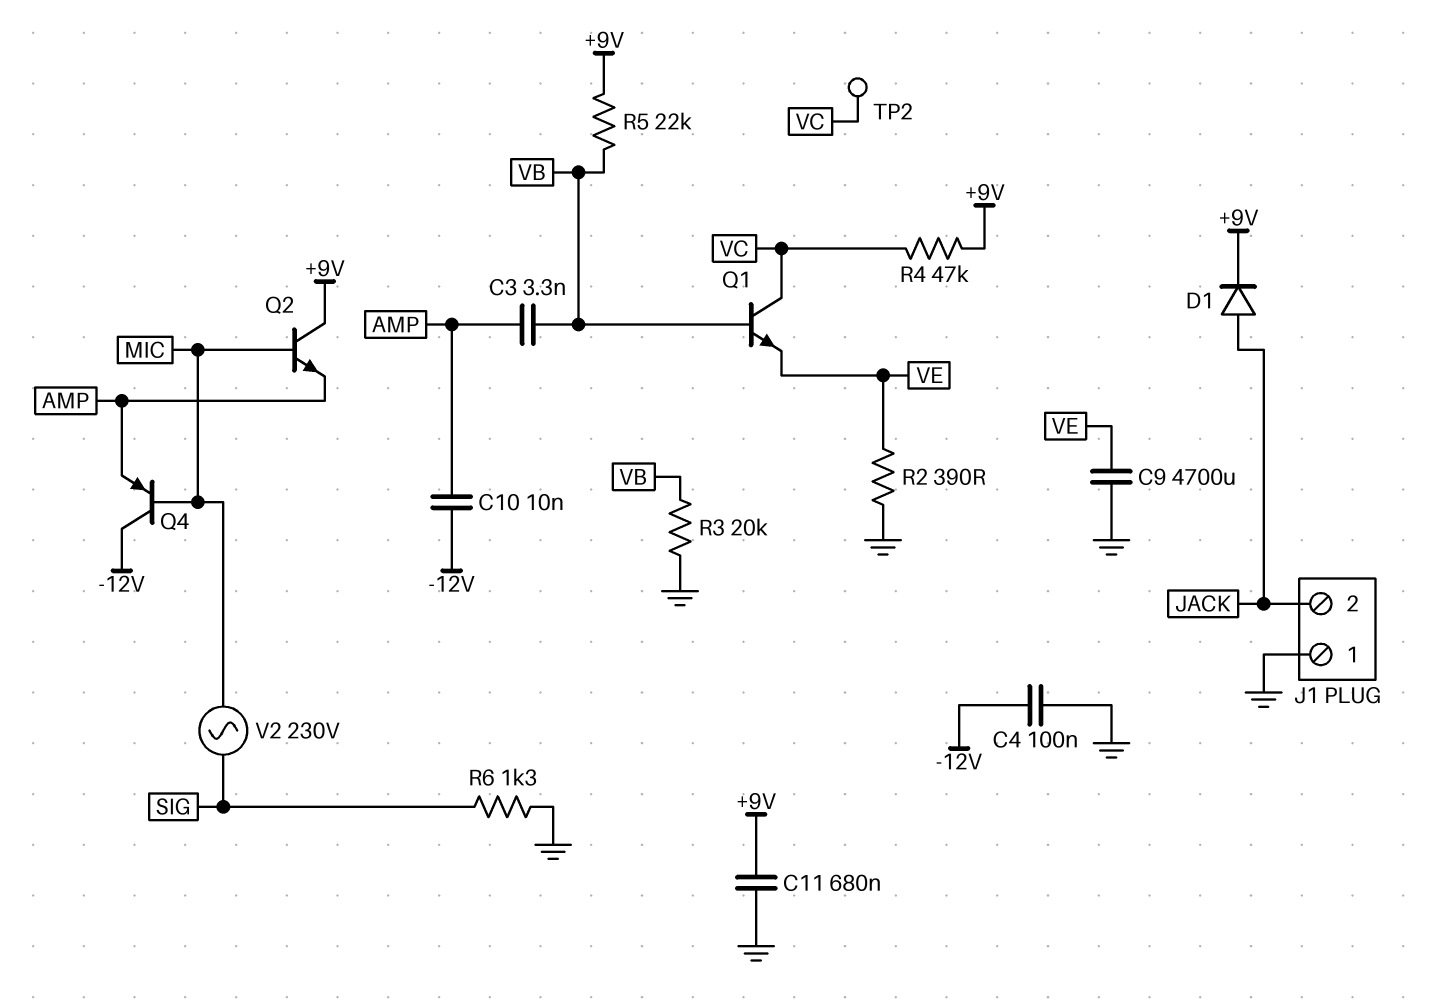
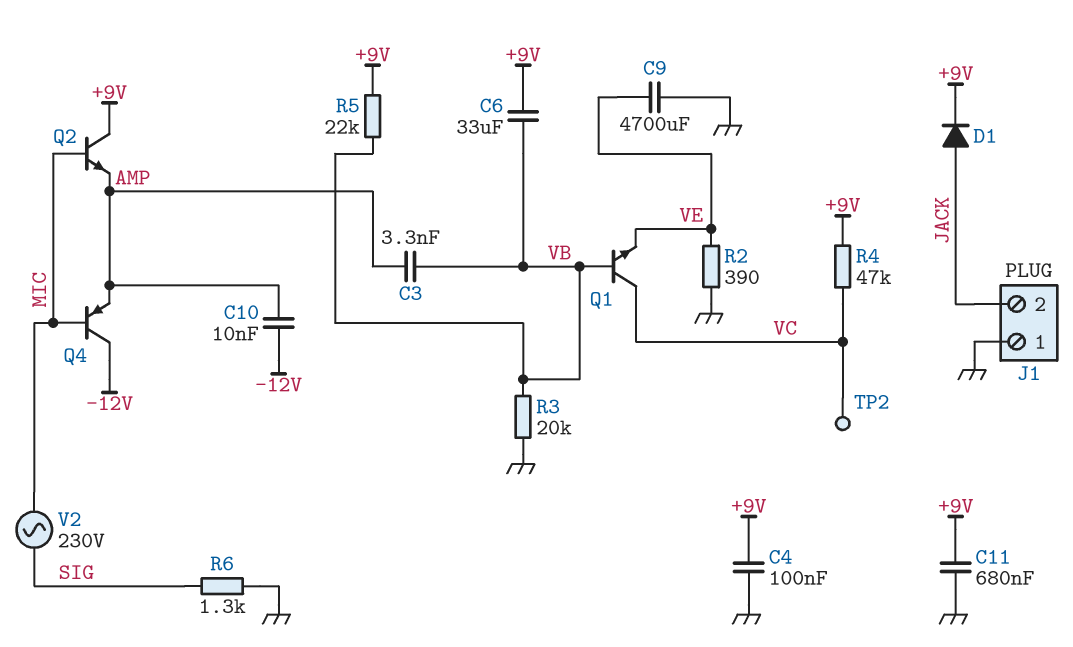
C4: 100nF (-12V, GND) -> 100nF (+9V, GND)
C6: none -> 33uF (+9V, VB)

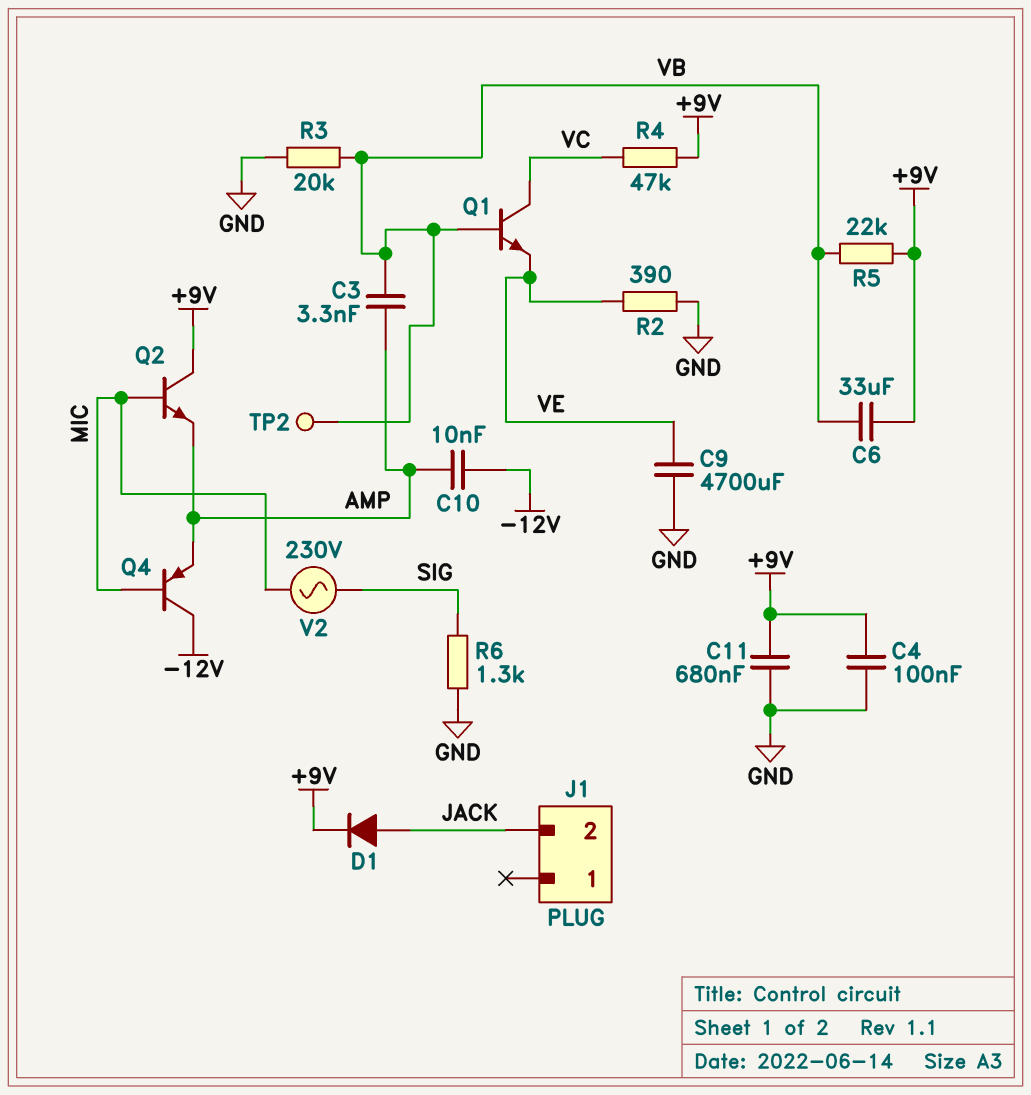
J1 pin 1: GND -> none
TP2: test point (VC) -> test point (VB)

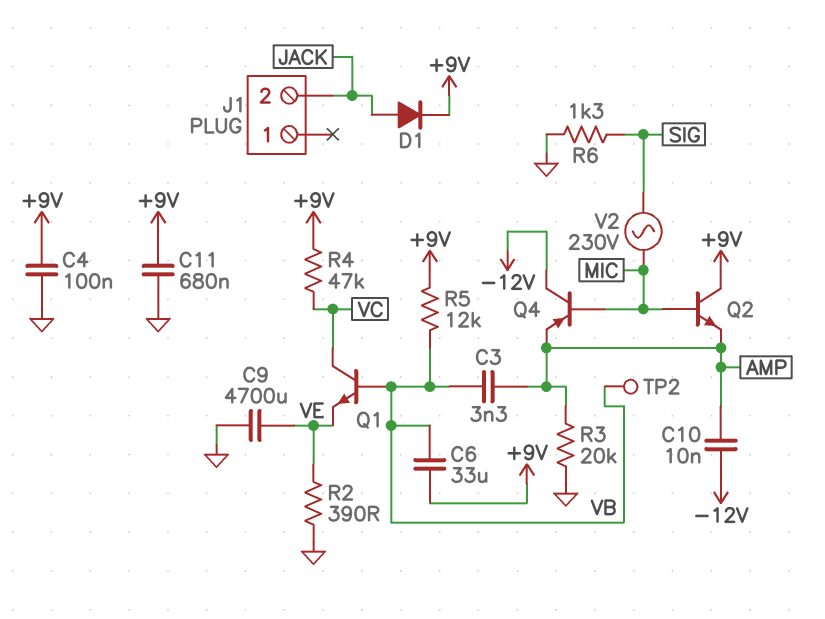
R3: 20k (GND, VB) -> 20k (AMP, GND)
R5: 22k (+9V, VB) -> 12k (+9V, VB)

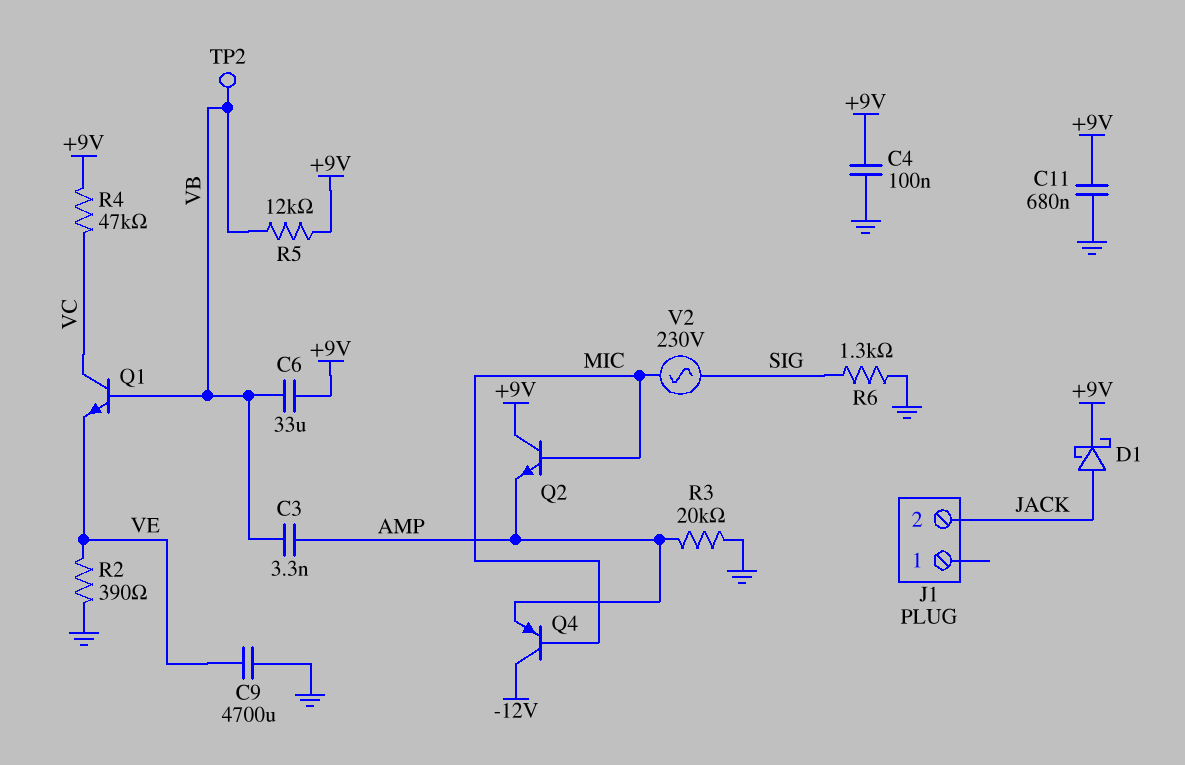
C10: 10nF (-12V, AMP) -> none
D1: diode (A JACK, K +9V) -> schottky (A JACK, K +9V)

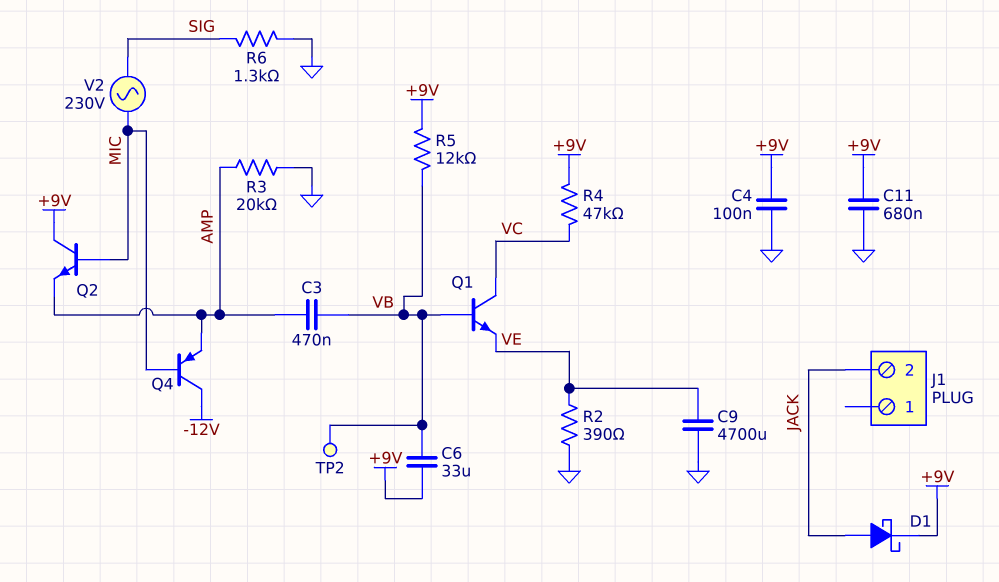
C3: 3.3nF (AMP, VB) -> 470nF (AMP, VB)

